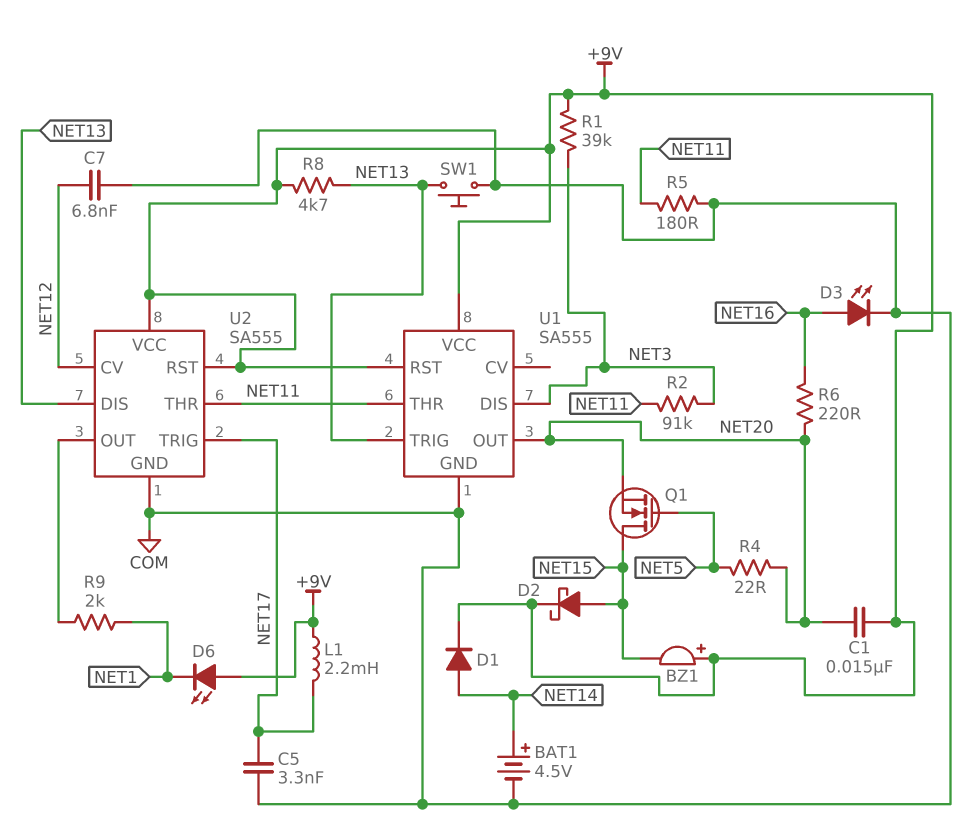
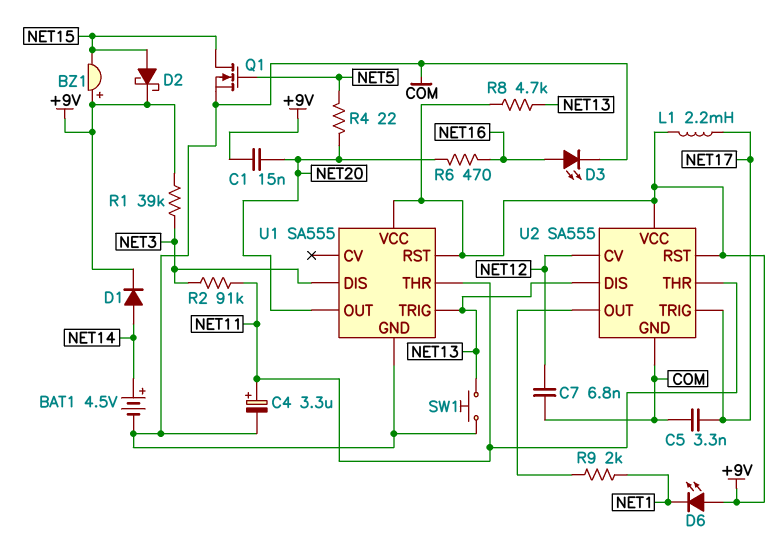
C4: none -> 3.3uF (plus NET11, minus COM)
Q1: NMOS (G NET5, D NET15, S NET20) -> NMOS (G NET5, D NET15, S COM)
R5: 180 (COM, NET11) -> none
R6: 220 (NET16, NET20) -> 470 (NET16, NET20)

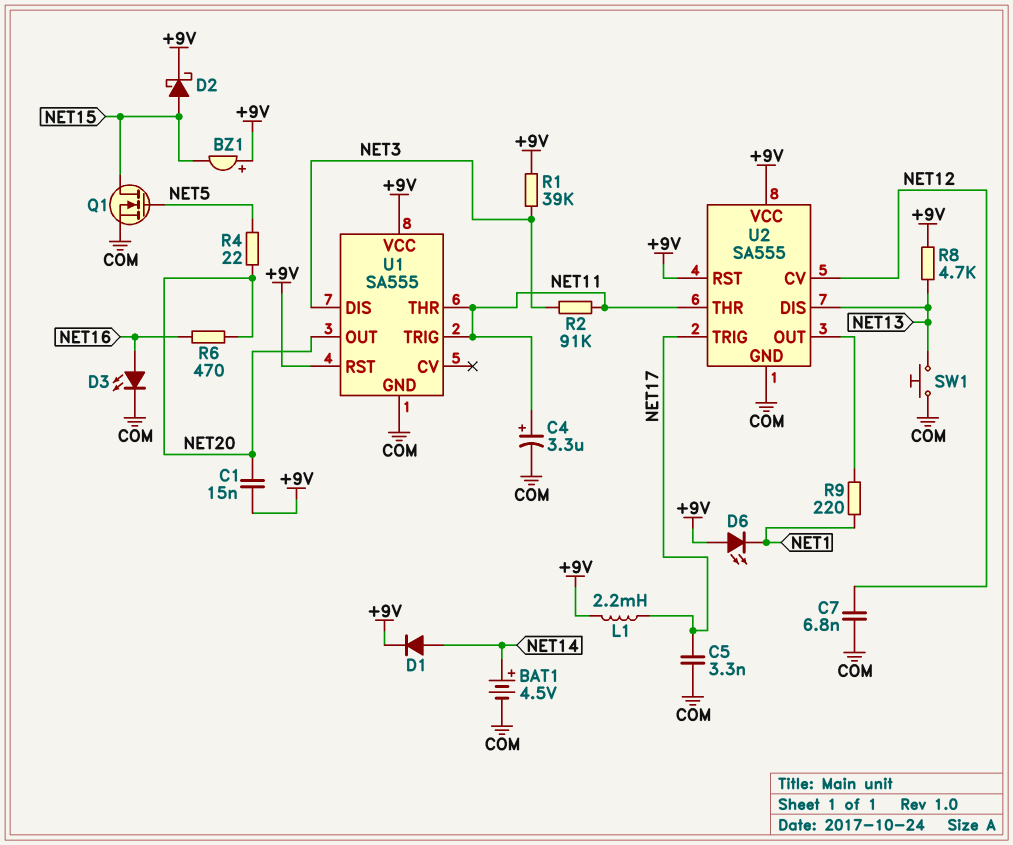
R9: 2k (NET1, U2/OUT) -> 220 (NET1, U2/OUT)
U1 pin TRIG: NET13 -> NET11

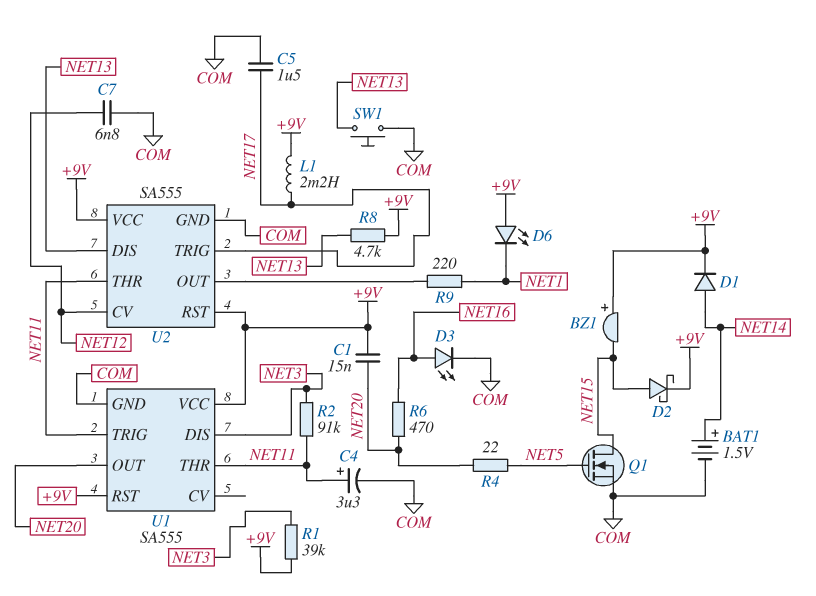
BAT1: 4.5V (plus NET14, minus COM) -> 1.5V (plus NET14, minus COM)
C5: 3.3nF (COM, NET17) -> 1.5uF (COM, NET17)

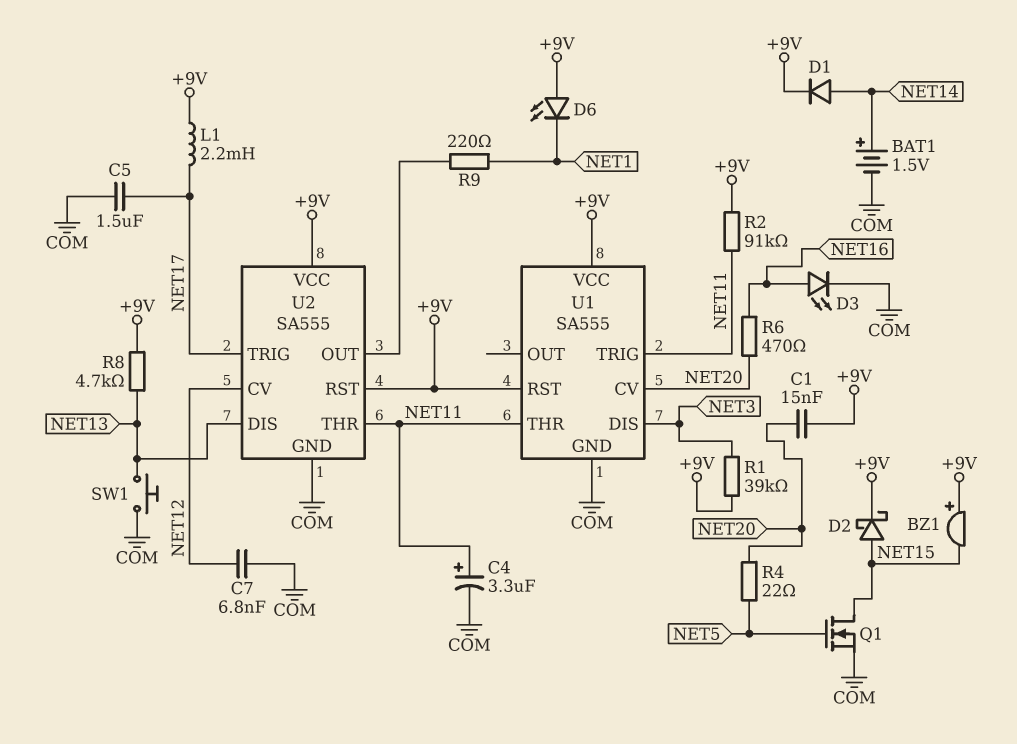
R2: 91k (NET3, NET11) -> 91k (+9V, NET11)
U1 pin CV: none -> NET20
U1 pin OUT: NET20 -> none

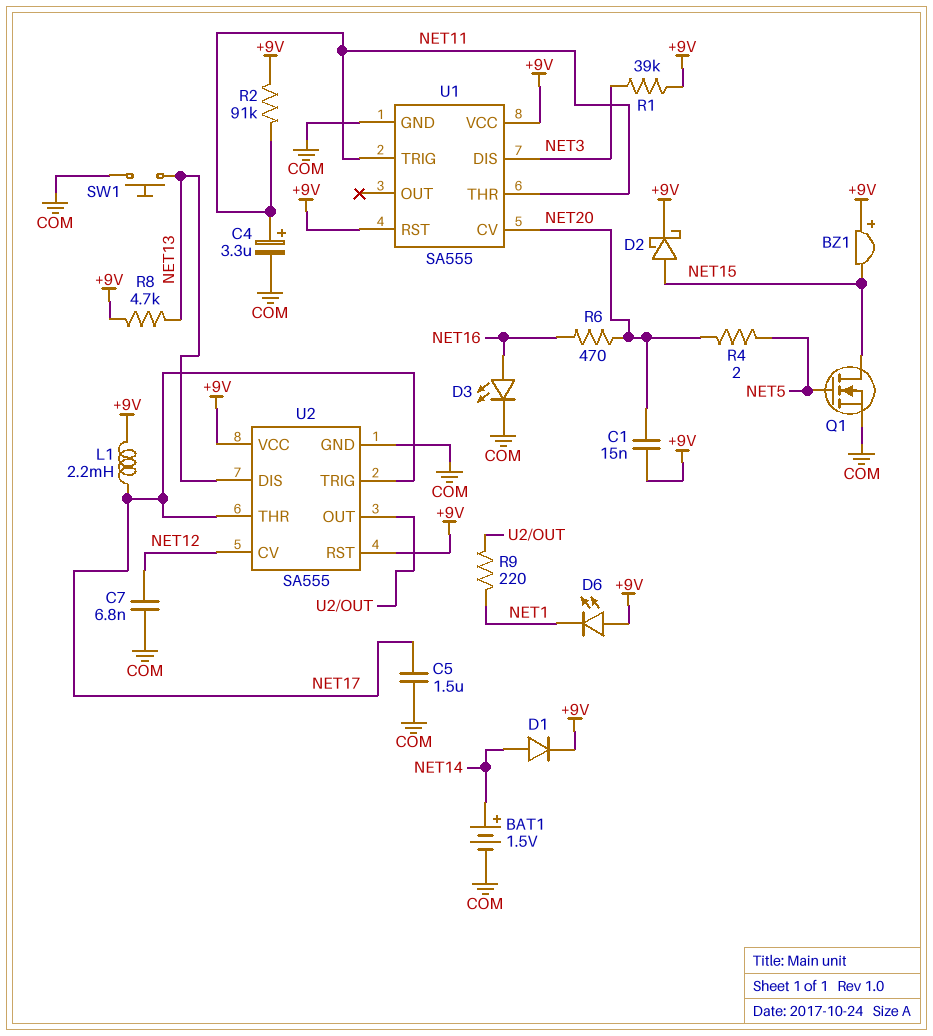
R4: 22 (NET5, NET20) -> 2 (NET5, NET20)
U2 pin THR: NET11 -> NET17

